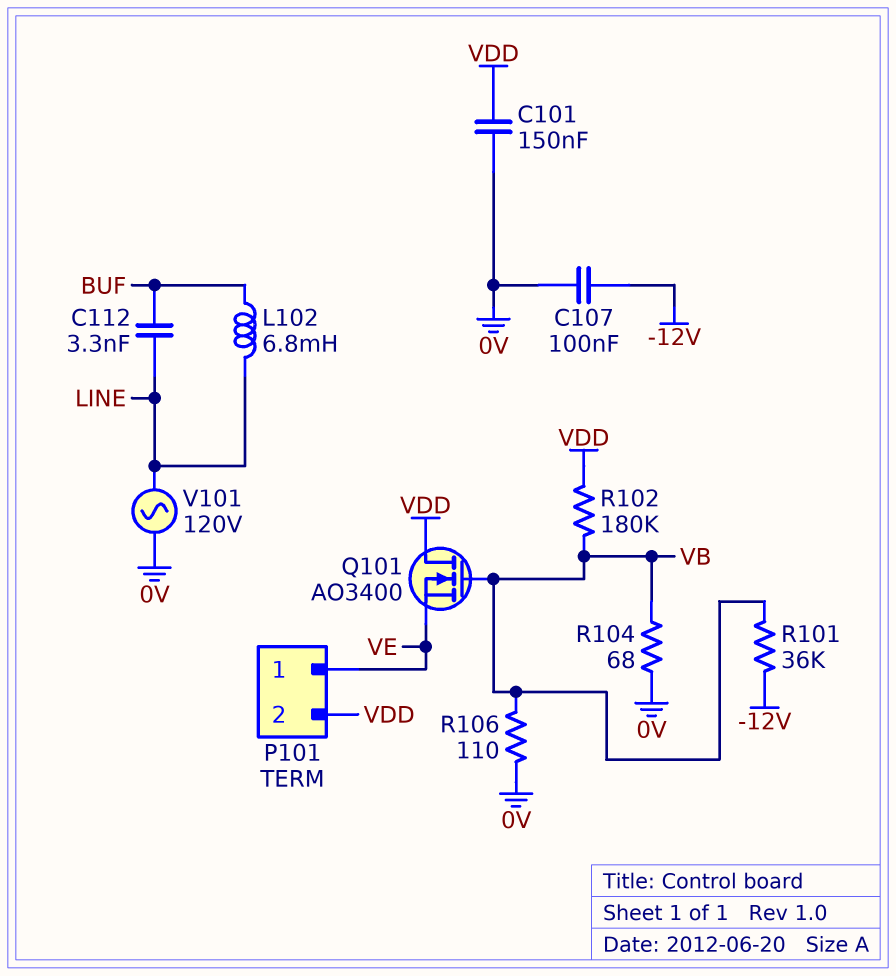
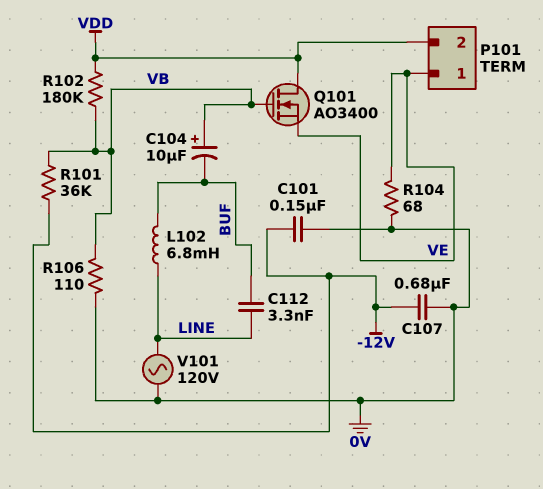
C101: 150nF (0V, VDD) -> 150nF (-12V, 0V)
C104: none -> 10uF (plus VB, minus BUF)
C107: 100nF (-12V, 0V) -> 680nF (-12V, 0V)
R104: 68 (0V, VB) -> 68 (0V, VE)

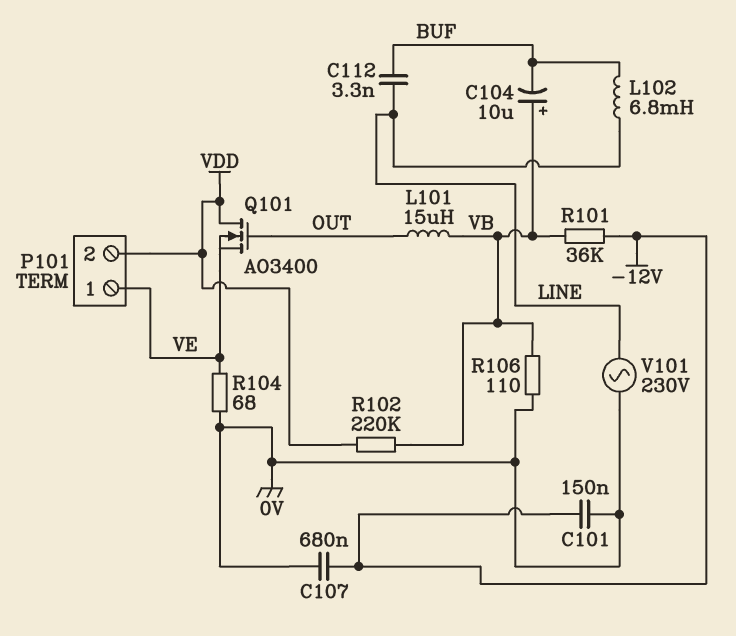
L101: none -> 15uH (OUT, VB)
Q101: NMOS AO3400 (G VB, D VDD, S VE) -> NMOS AO3400 (G OUT, D VDD, S VE)
R102: 180k (VB, VDD) -> 220k (VB, VDD)
V101: AC 120V (0V, LINE) -> AC 230V (0V, LINE)

